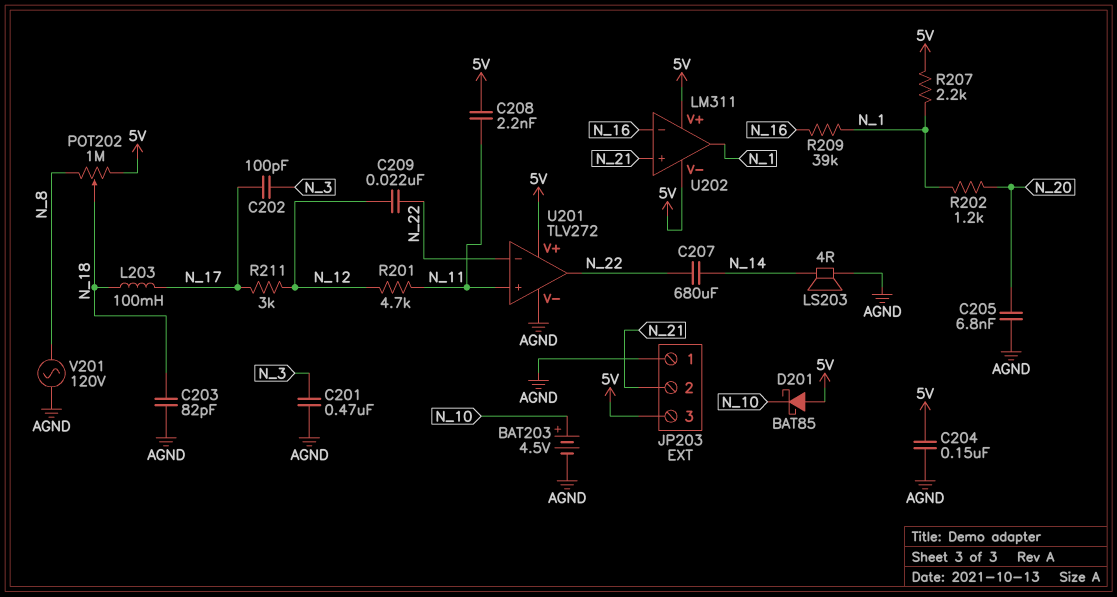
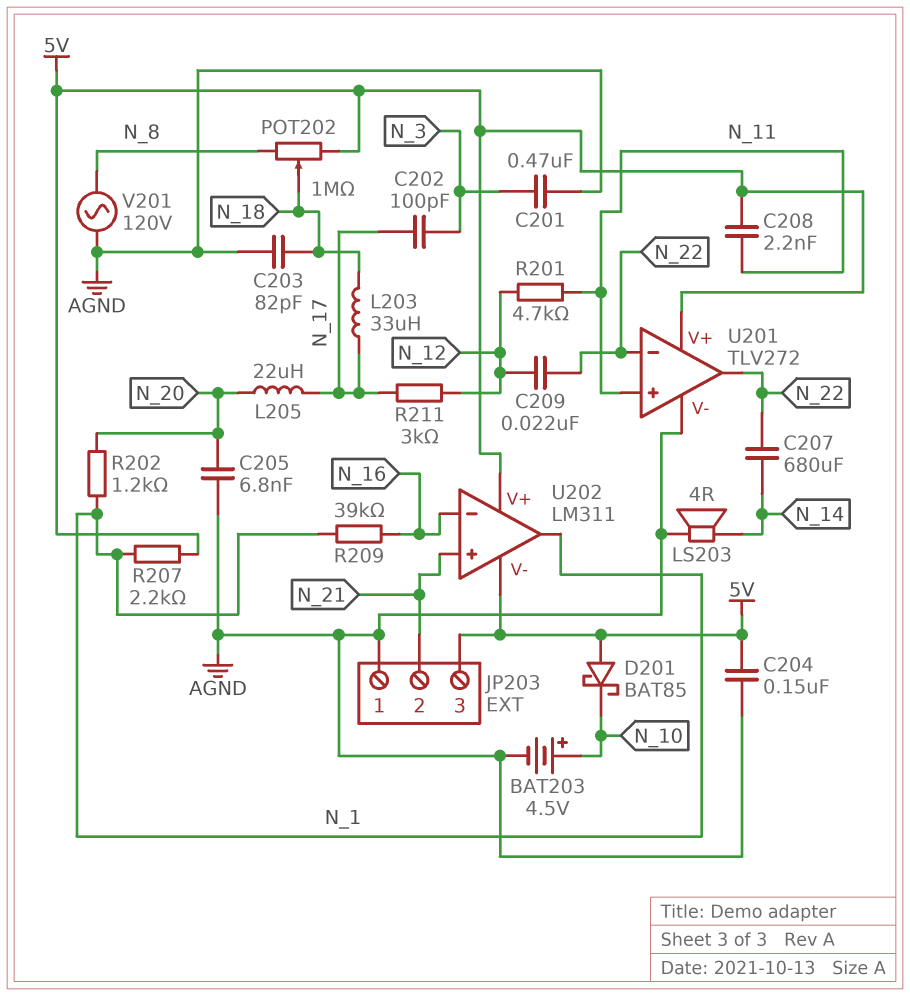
L203: 100mH (N_17, N_18) -> 33uH (N_17, N_18)
L205: none -> 22uH (N_17, N_20)

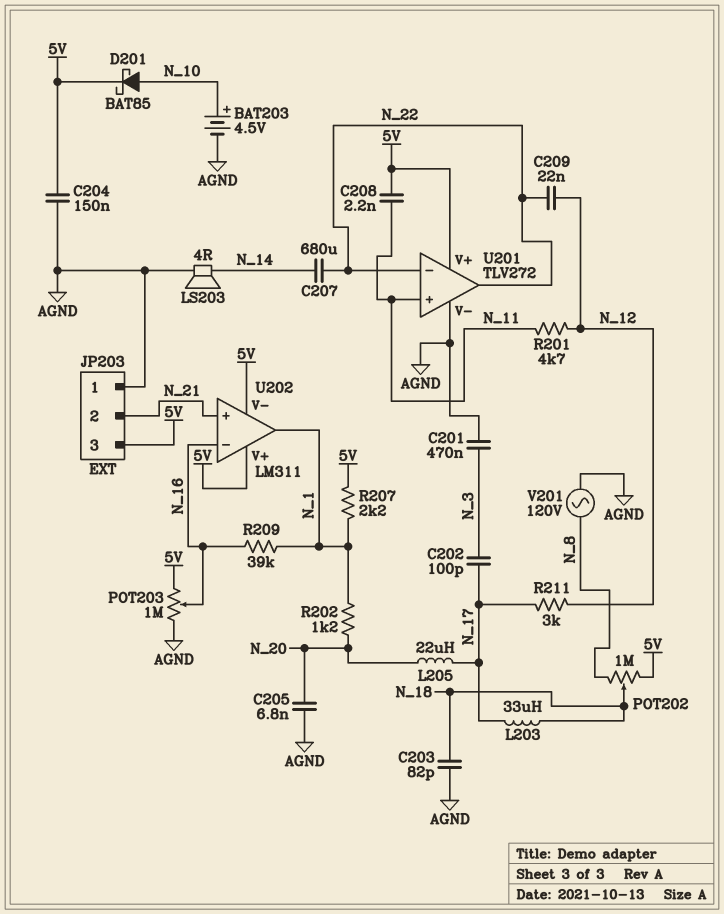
D201: schottky BAT85 (A 5V, K N_10) -> schottky BAT85 (A N_10, K 5V)
POT203: none -> 1M (5V, AGND, wiper N_16)

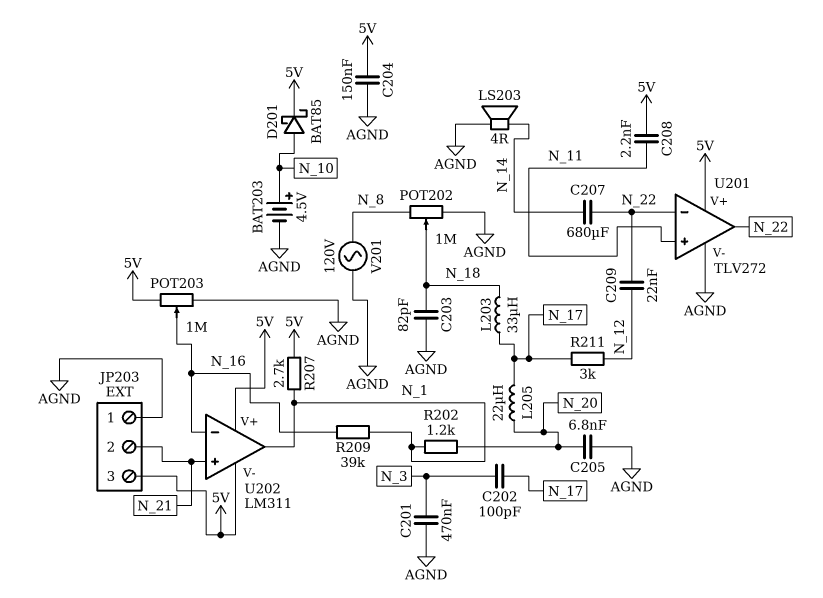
POT202: 1M (5V, N_8, wiper N_18) -> 1M (AGND, N_8, wiper N_18)
R201: 4.7k (N_11, N_12) -> none
R207: 2.2k (5V, N_1) -> 2.7k (5V, N_1)

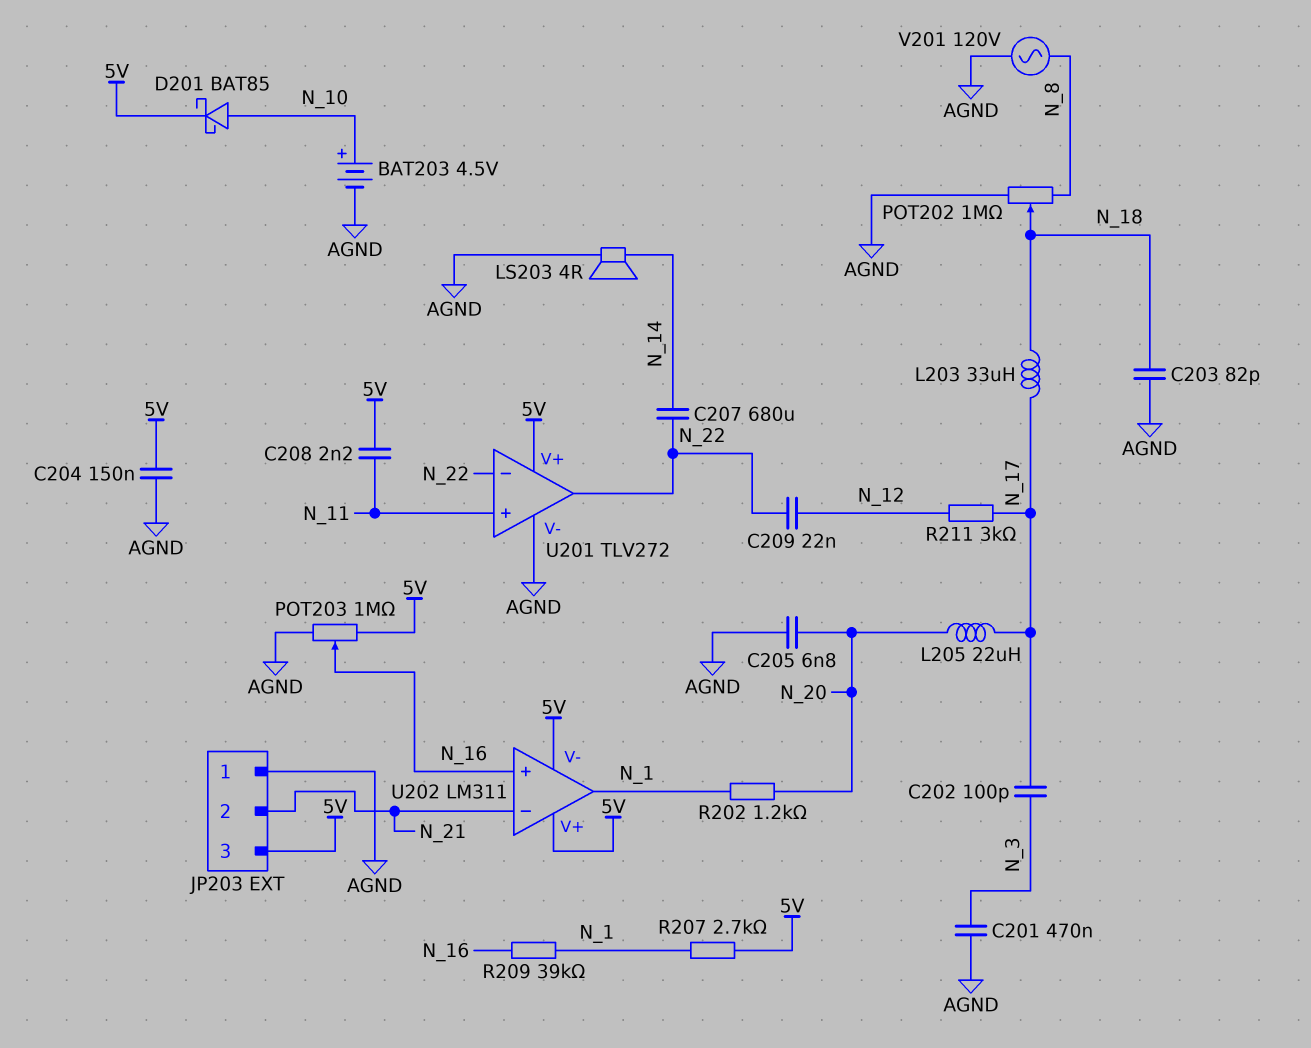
U202 pin in+: N_21 -> N_16
U202 pin in-: N_16 -> N_21

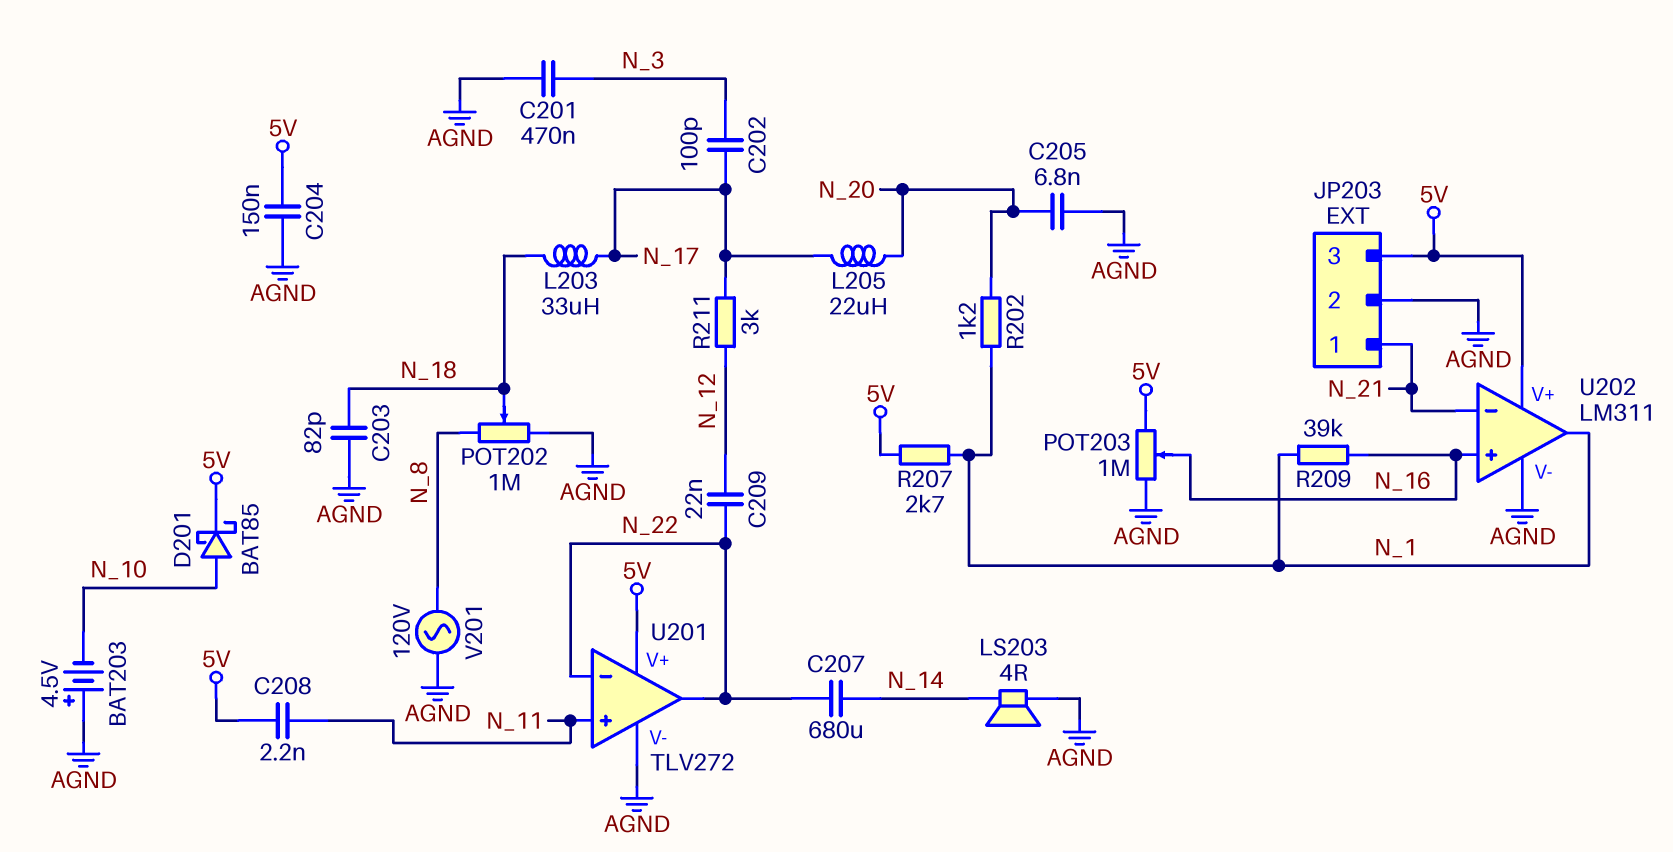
BAT203: 4.5V (plus N_10, minus AGND) -> 4.5V (plus AGND, minus N_10)
JP203 pin 1: AGND -> N_21
JP203 pin 2: N_21 -> AGND
U202 pin V-: 5V -> AGND

